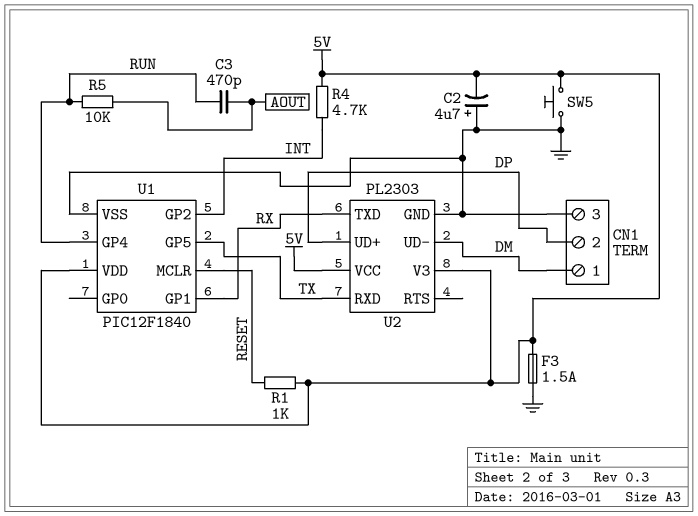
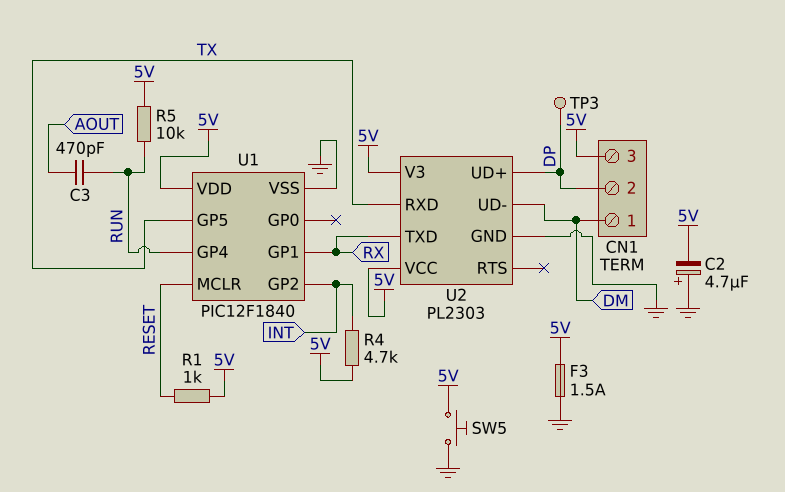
CN1 pin 3: GND -> 5V
R5: 10k (AOUT, RUN) -> 10k (5V, RUN)
TP3: none -> test point (DP)

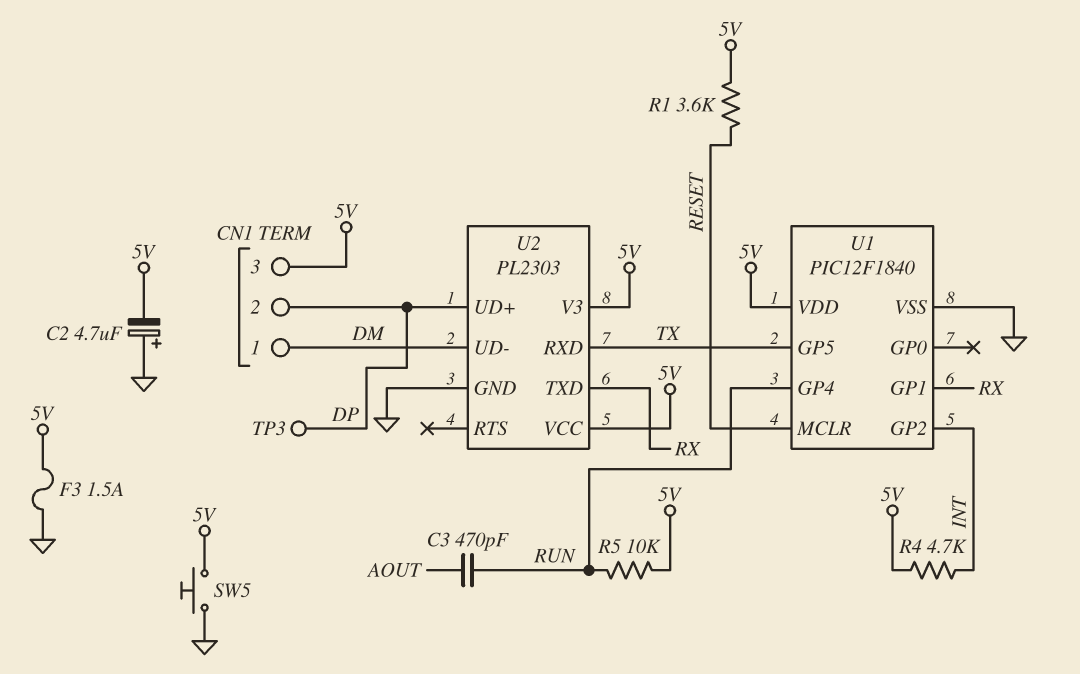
R1: 1k (5V, RESET) -> 3.6k (5V, RESET)

